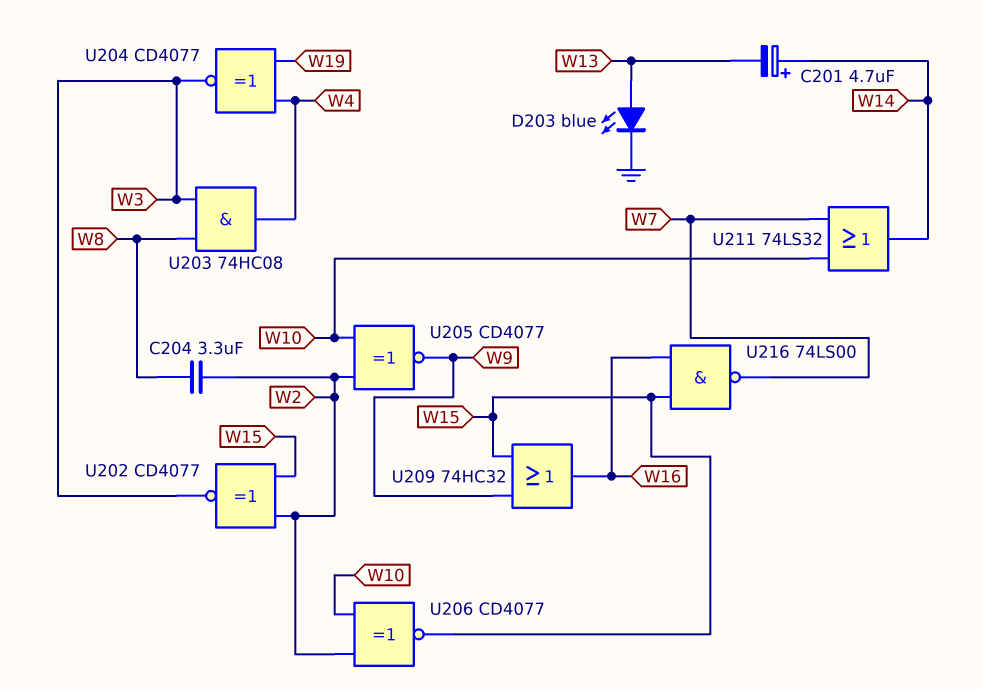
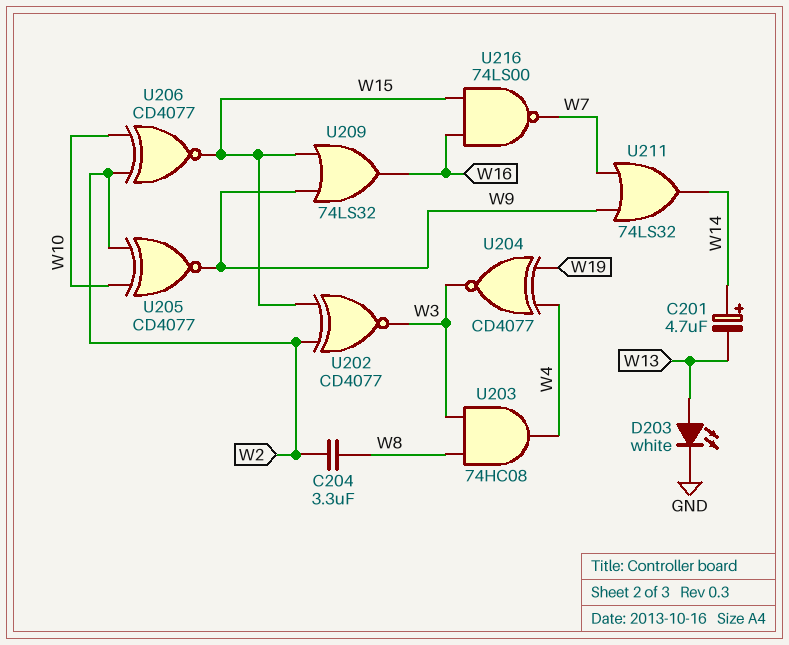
D203: LED blue (A W13, K GND) -> LED white (A W13, K GND)
U209: OR 74HC32 (in W9, in W15, out W16) -> OR 74LS32 (in W9, in W15, out W16)
U211: OR 74LS32 (in W7, in W10, out W14) -> OR 74LS32 (in W7, in W9, out W14)

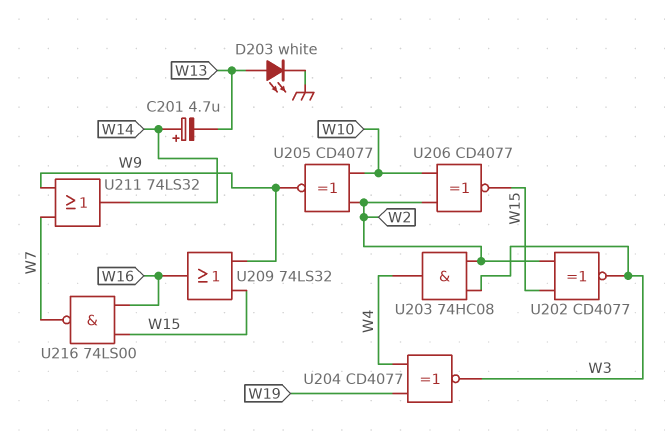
C204: 3.3uF (W2, W8) -> none
U203: AND 74HC08 (in W3, in W8, out W4) -> AND 74HC08 (in W2, in W3, out W4)

